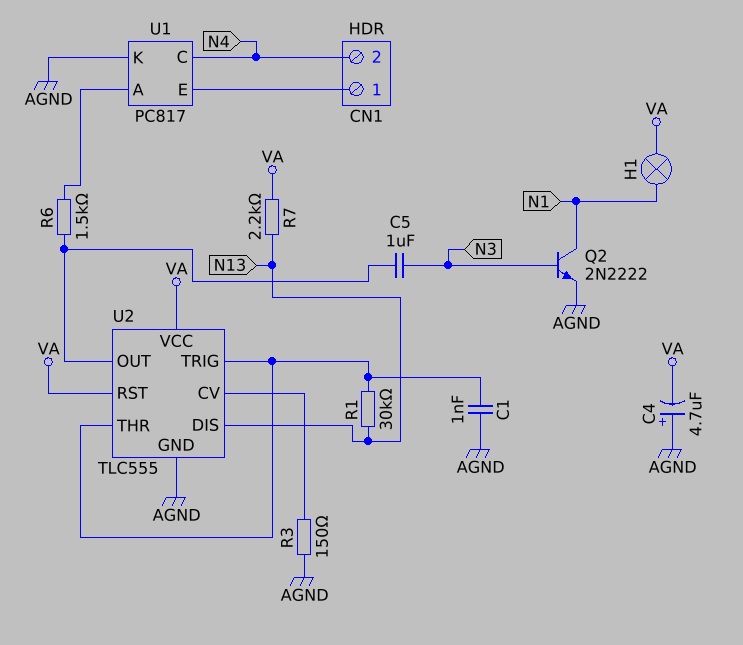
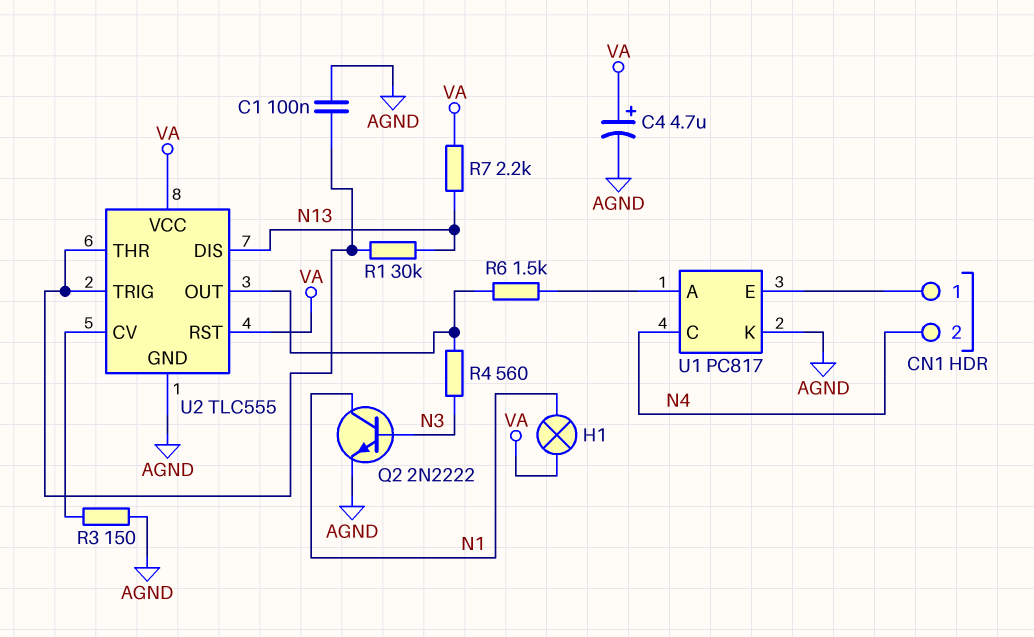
C1: 1nF (AGND, U2/THR) -> 100nF (AGND, U2/THR)
C4: 4.7uF (plus AGND, minus VA) -> 4.7uF (plus VA, minus AGND)
C5: 1uF (N3, U2/OUT) -> none
R4: none -> 560 (N3, U2/OUT)

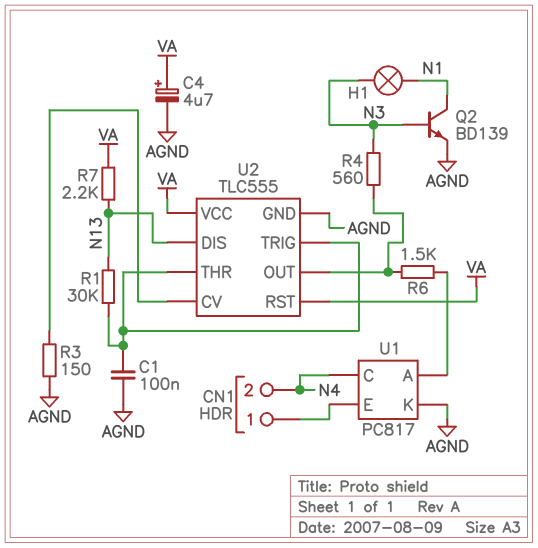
H1: lamp (N1, VA) -> lamp (N1, N3)
Q2: NPN 2N2222 (B N3, C N1, E AGND) -> NPN BD139 (B N3, C N1, E AGND)

